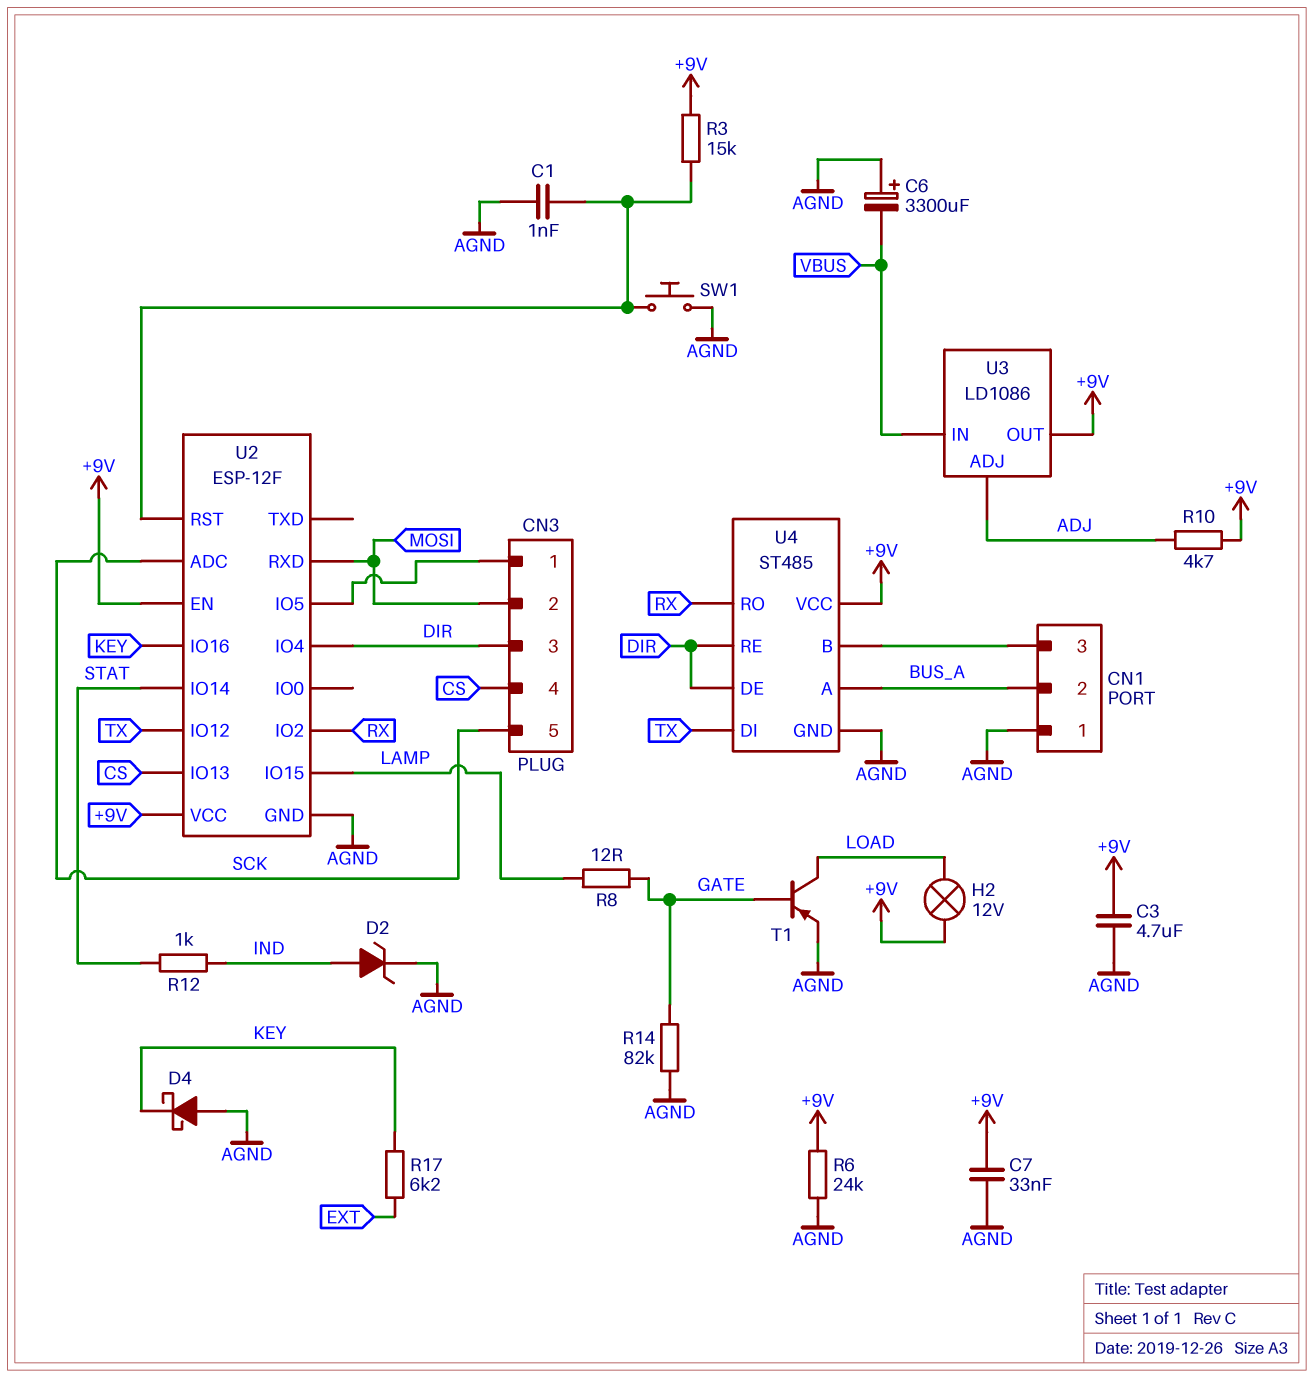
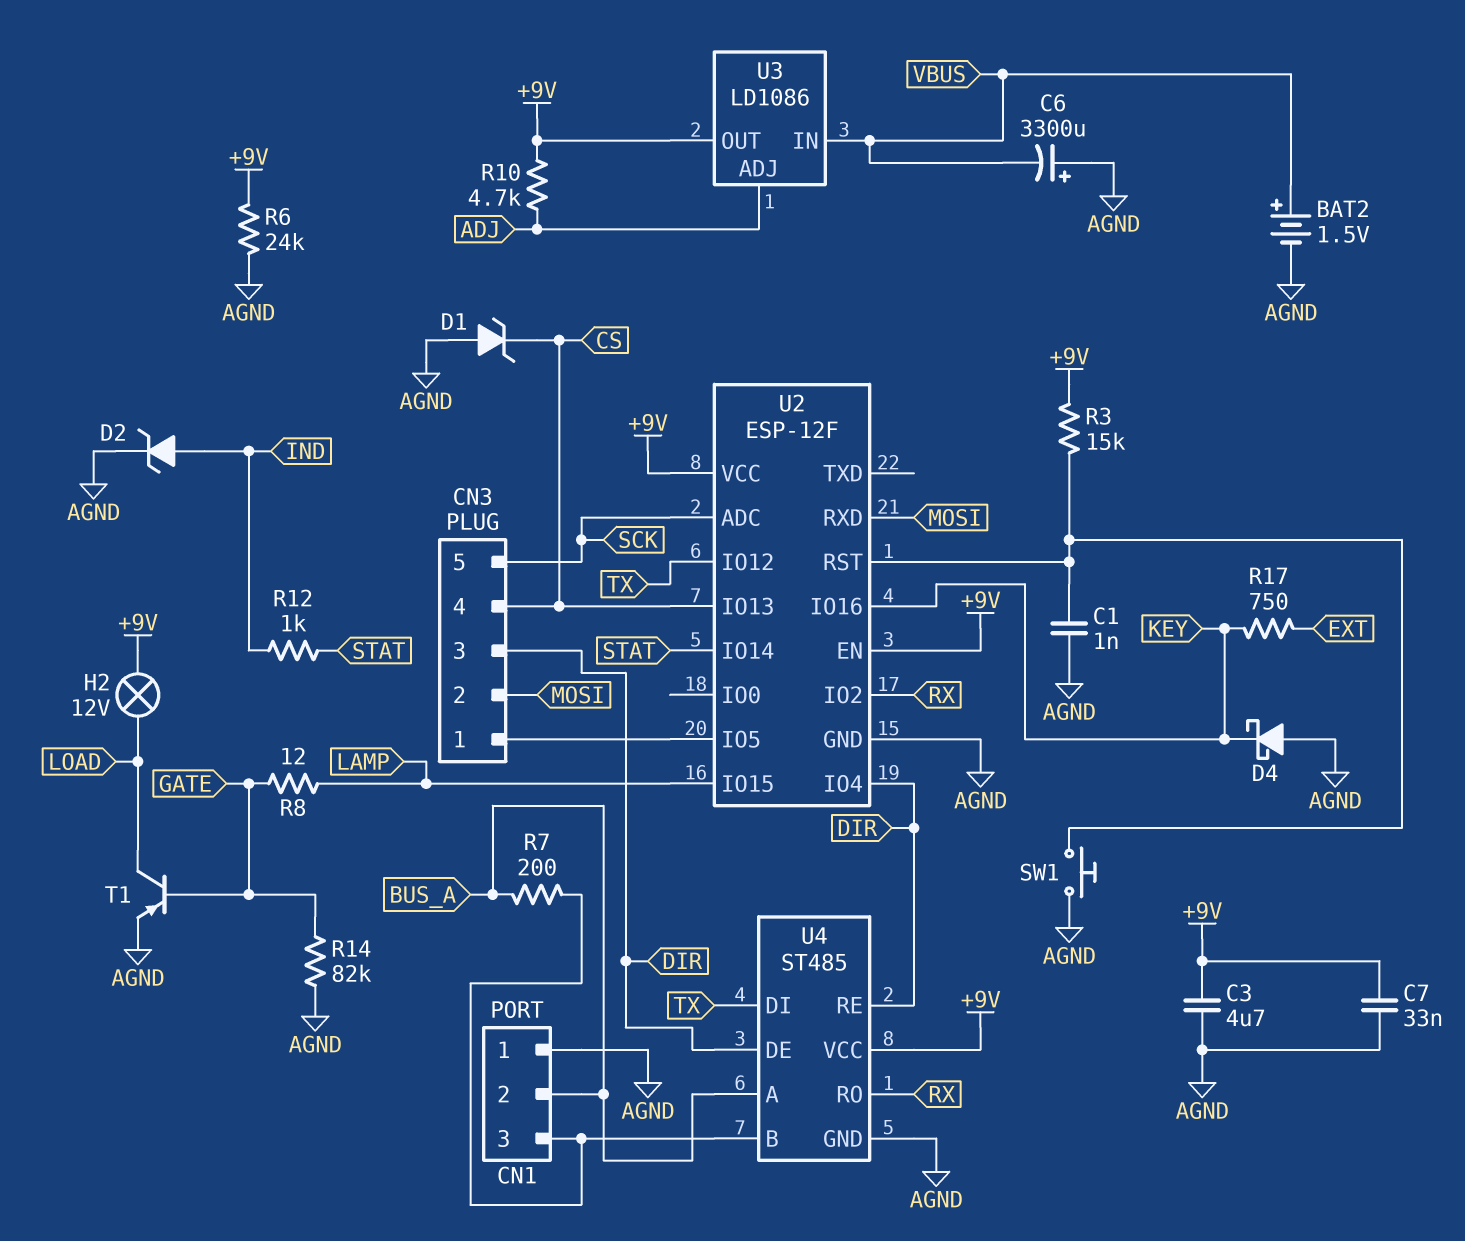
BAT2: none -> 1.5V (plus VBUS, minus AGND)
D1: none -> zener (A AGND, K CS)
R7: none -> 200 (BUS_A, CN1/3)
R17: 6.2k (EXT, KEY) -> 750 (EXT, KEY)

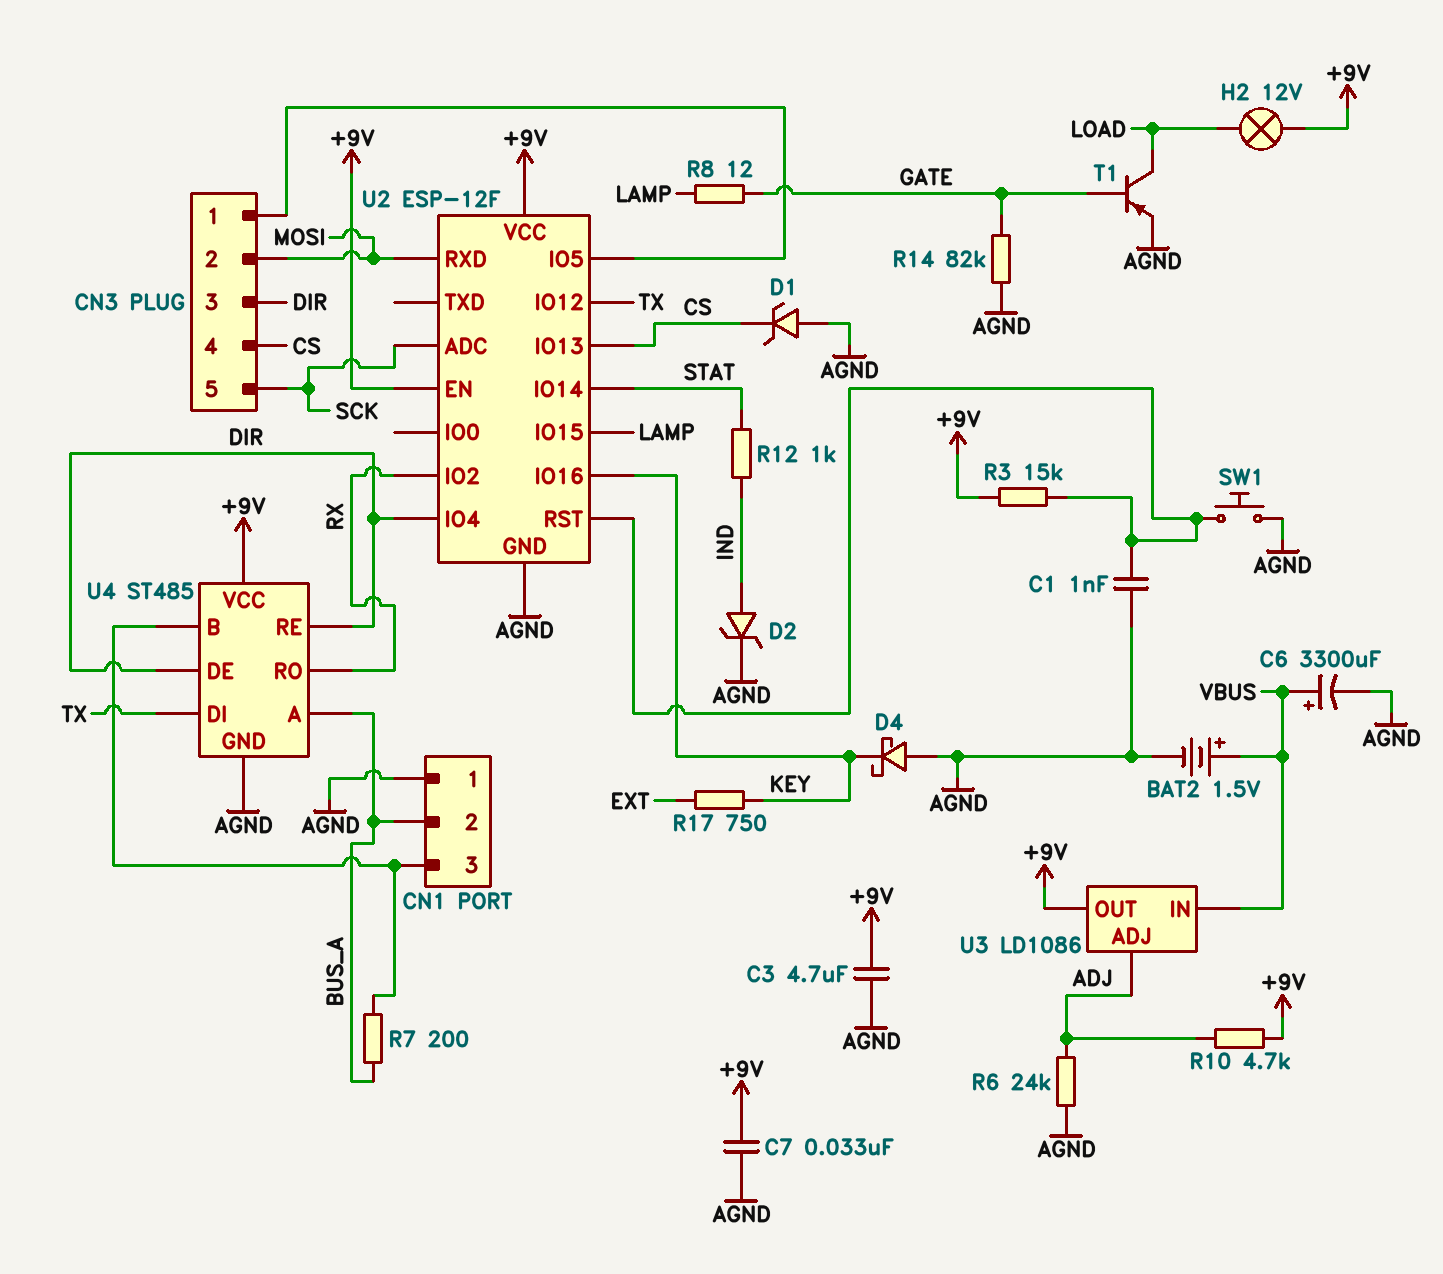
C6: 3300uF (plus AGND, minus VBUS) -> 3300uF (plus VBUS, minus AGND)
R6: 24k (+9V, AGND) -> 24k (ADJ, AGND)

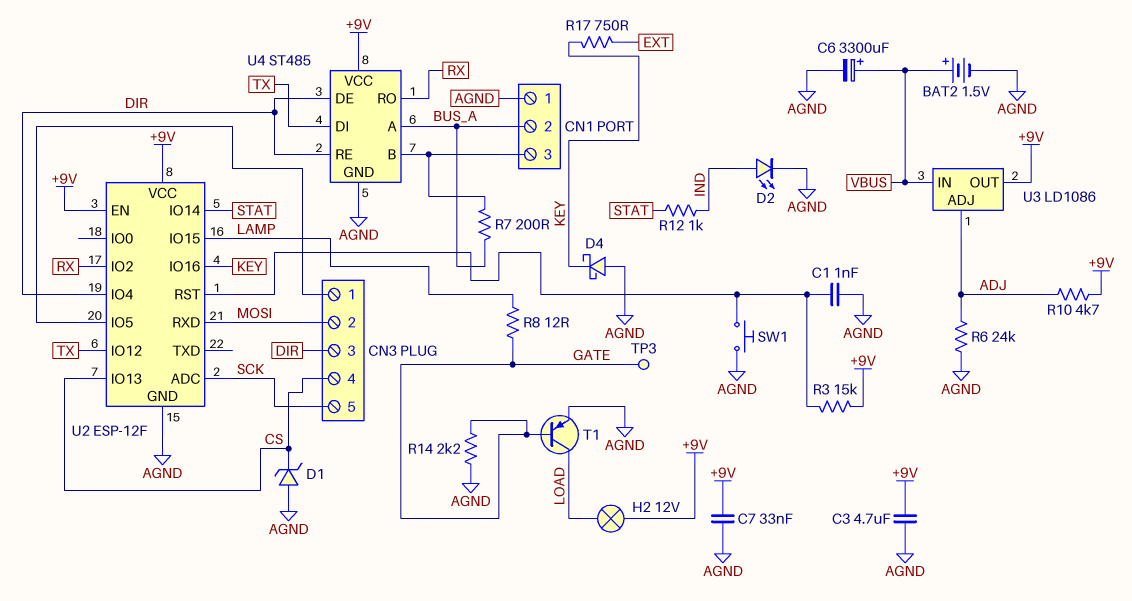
D2: zener (A IND, K AGND) -> LED (A IND, K AGND)
R14: 82k (AGND, GATE) -> 2.2k (AGND, GATE)
TP3: none -> test point (GATE)

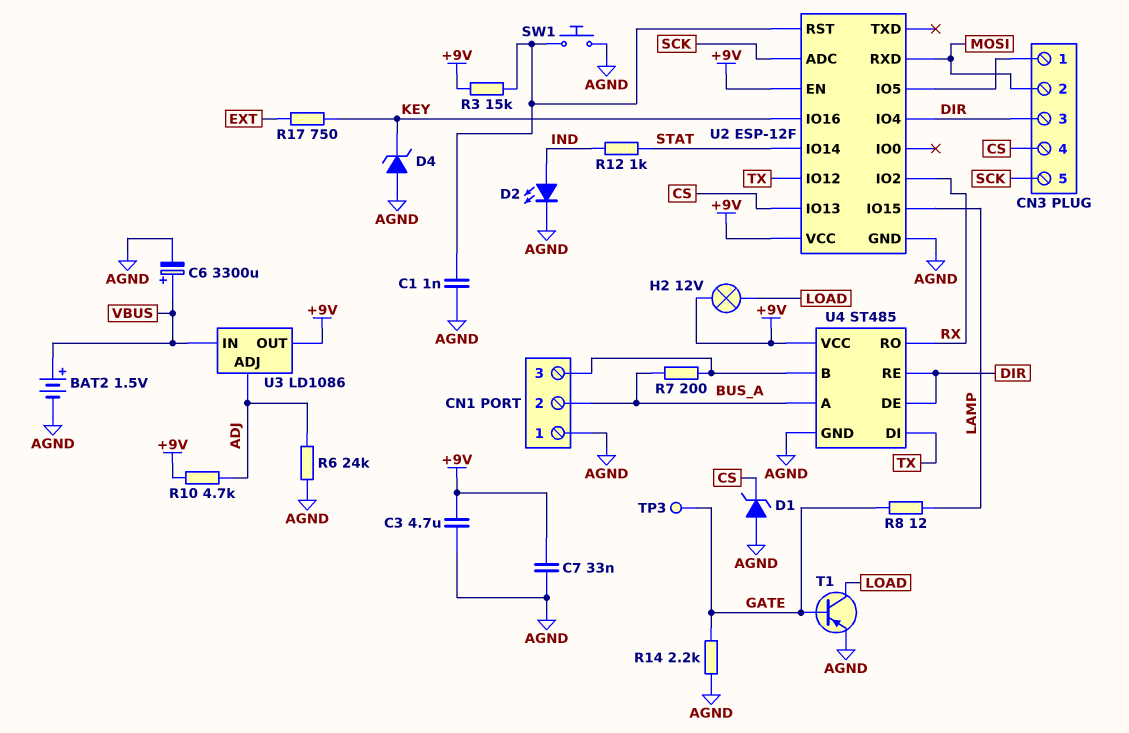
D4: schottky (A AGND, K KEY) -> zener (A AGND, K KEY)

